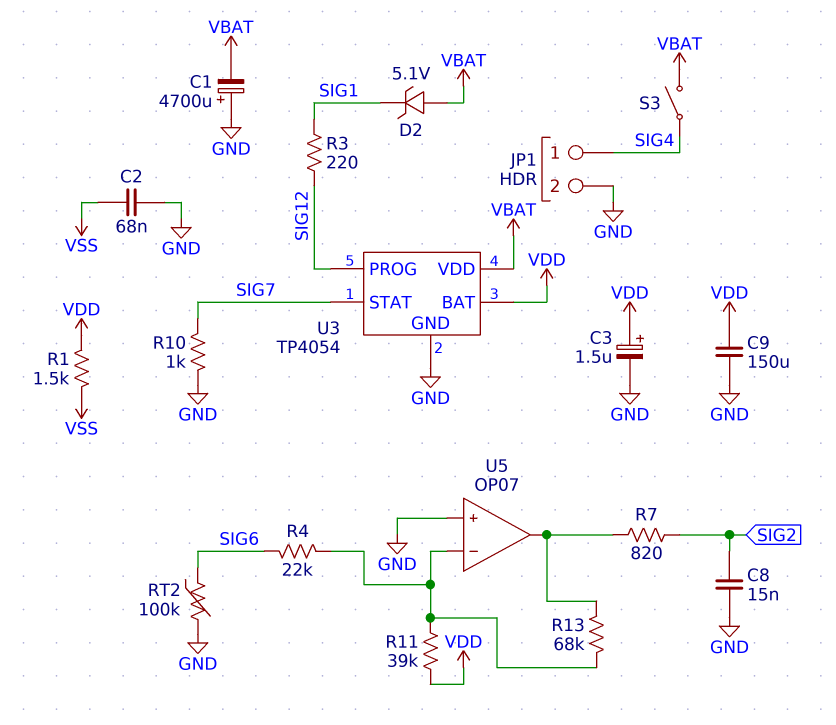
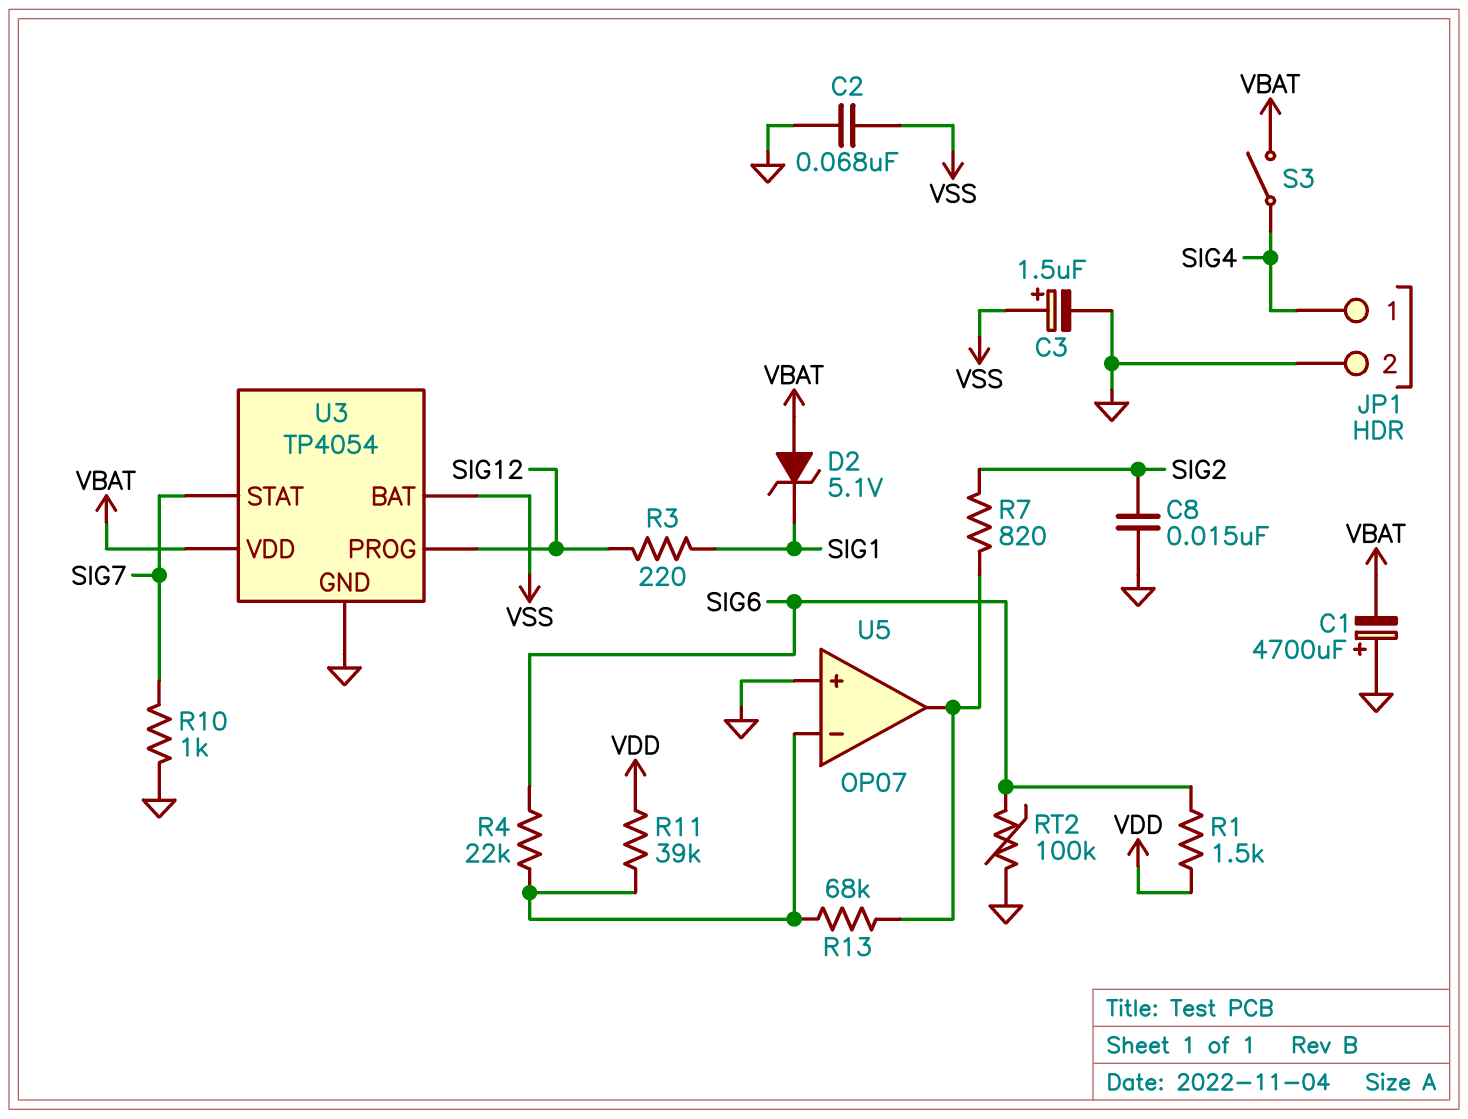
C3: 1.5uF (plus VDD, minus GND) -> 1.5uF (plus VSS, minus GND)
C9: 150uF (GND, VDD) -> none
R1: 1.5k (VDD, VSS) -> 1.5k (SIG6, VDD)
U3 pin BAT: VDD -> VSS

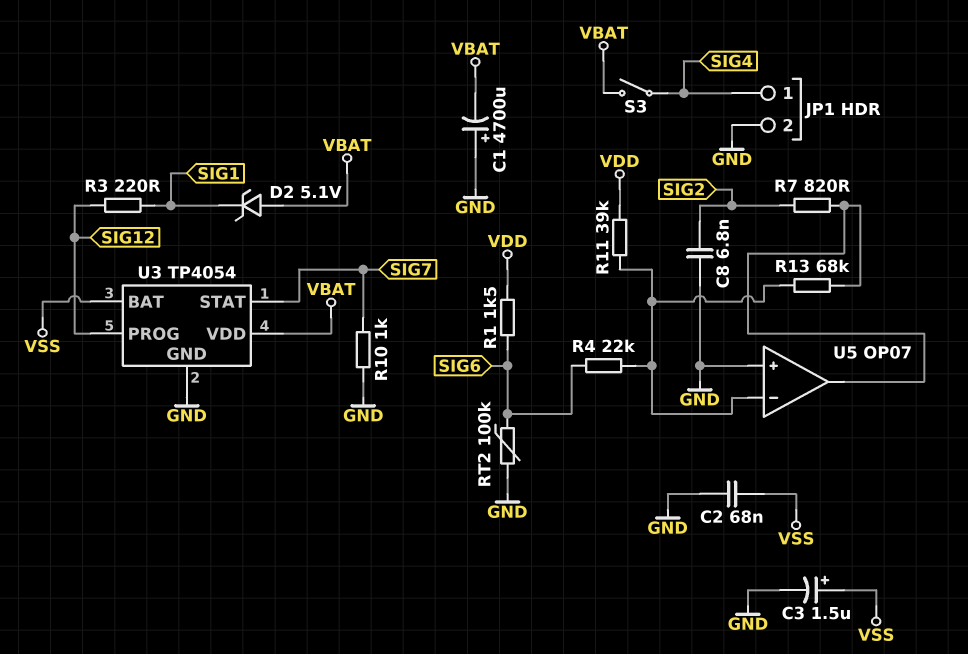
C8: 15nF (GND, SIG2) -> 6.8nF (GND, SIG2)

